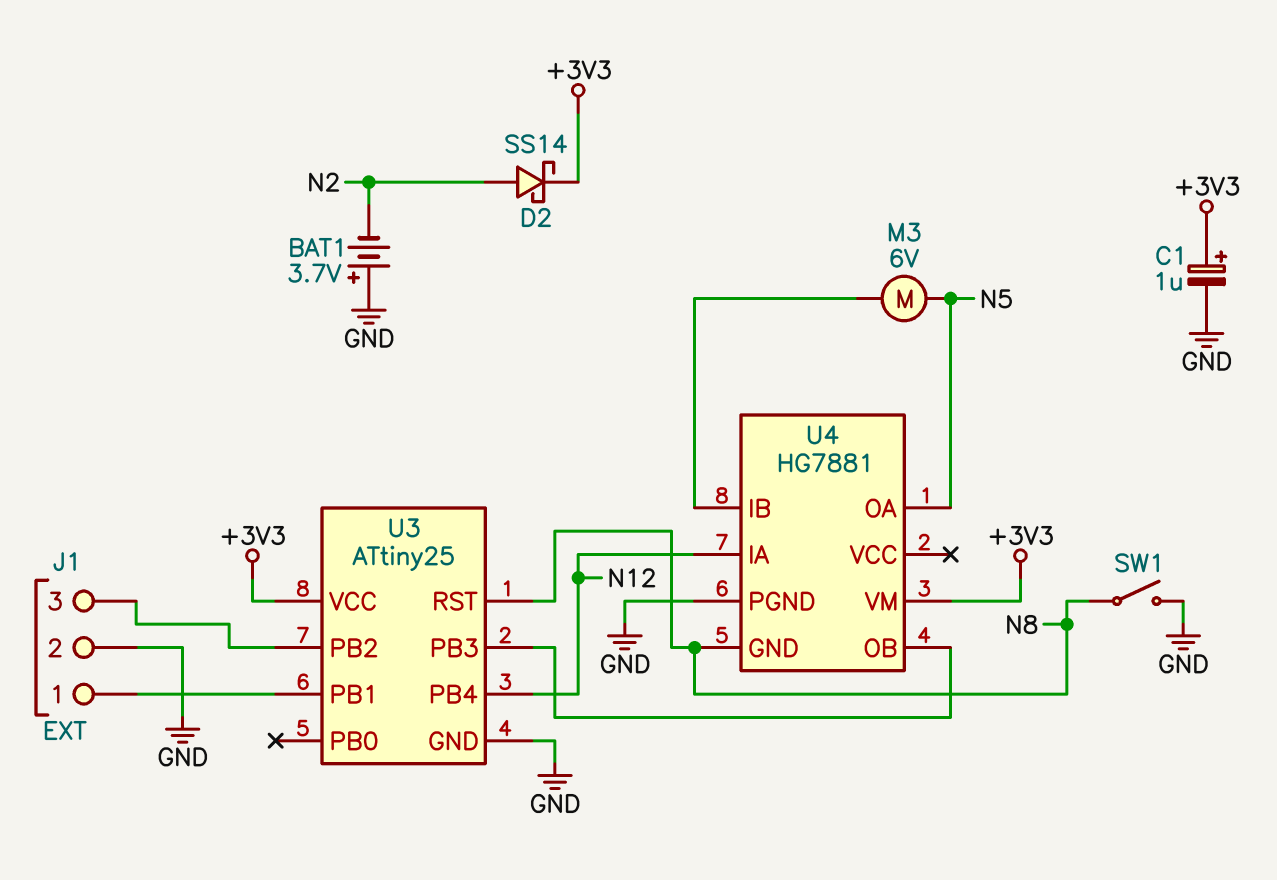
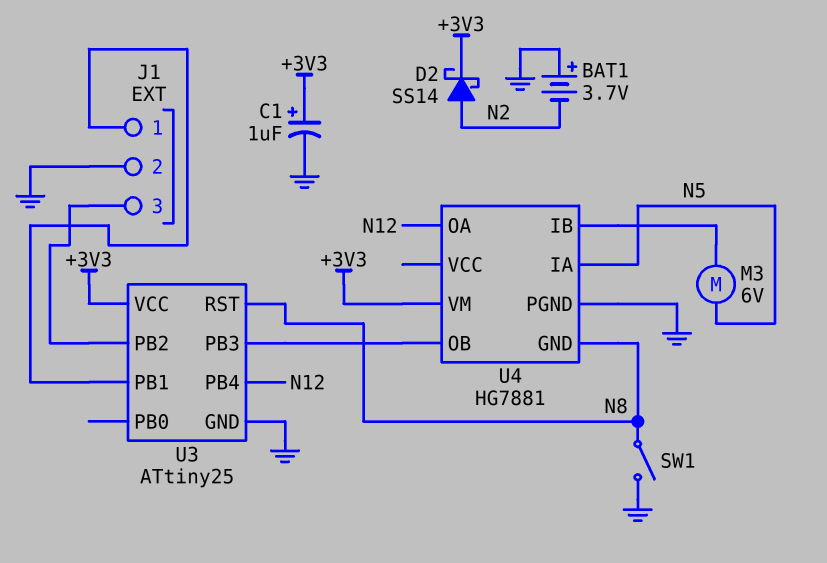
U4 pin IA: N12 -> N5
U4 pin OA: N5 -> N12

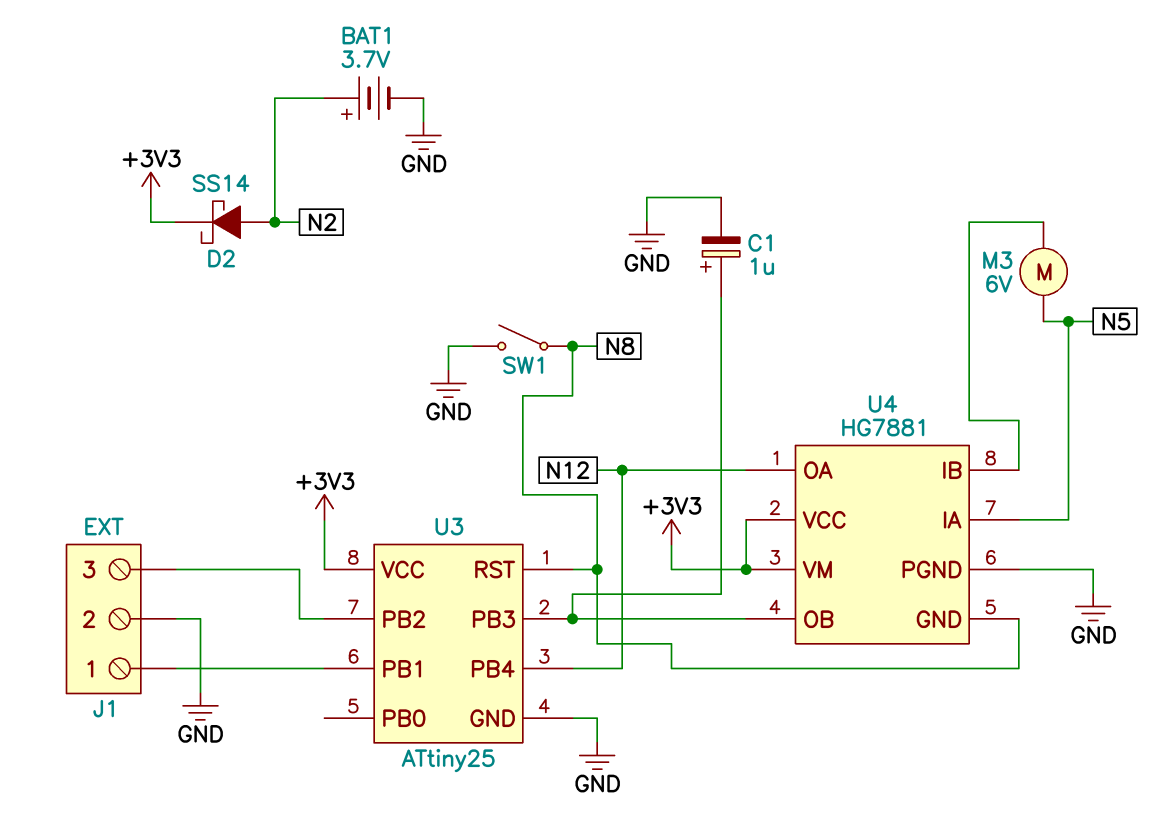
BAT1: 3.7V (plus GND, minus N2) -> 3.7V (plus N2, minus GND)
C1: 1uF (plus +3V3, minus GND) -> 1uF (plus U3/PB3, minus GND)
U4 pin VCC: none -> +3V3

